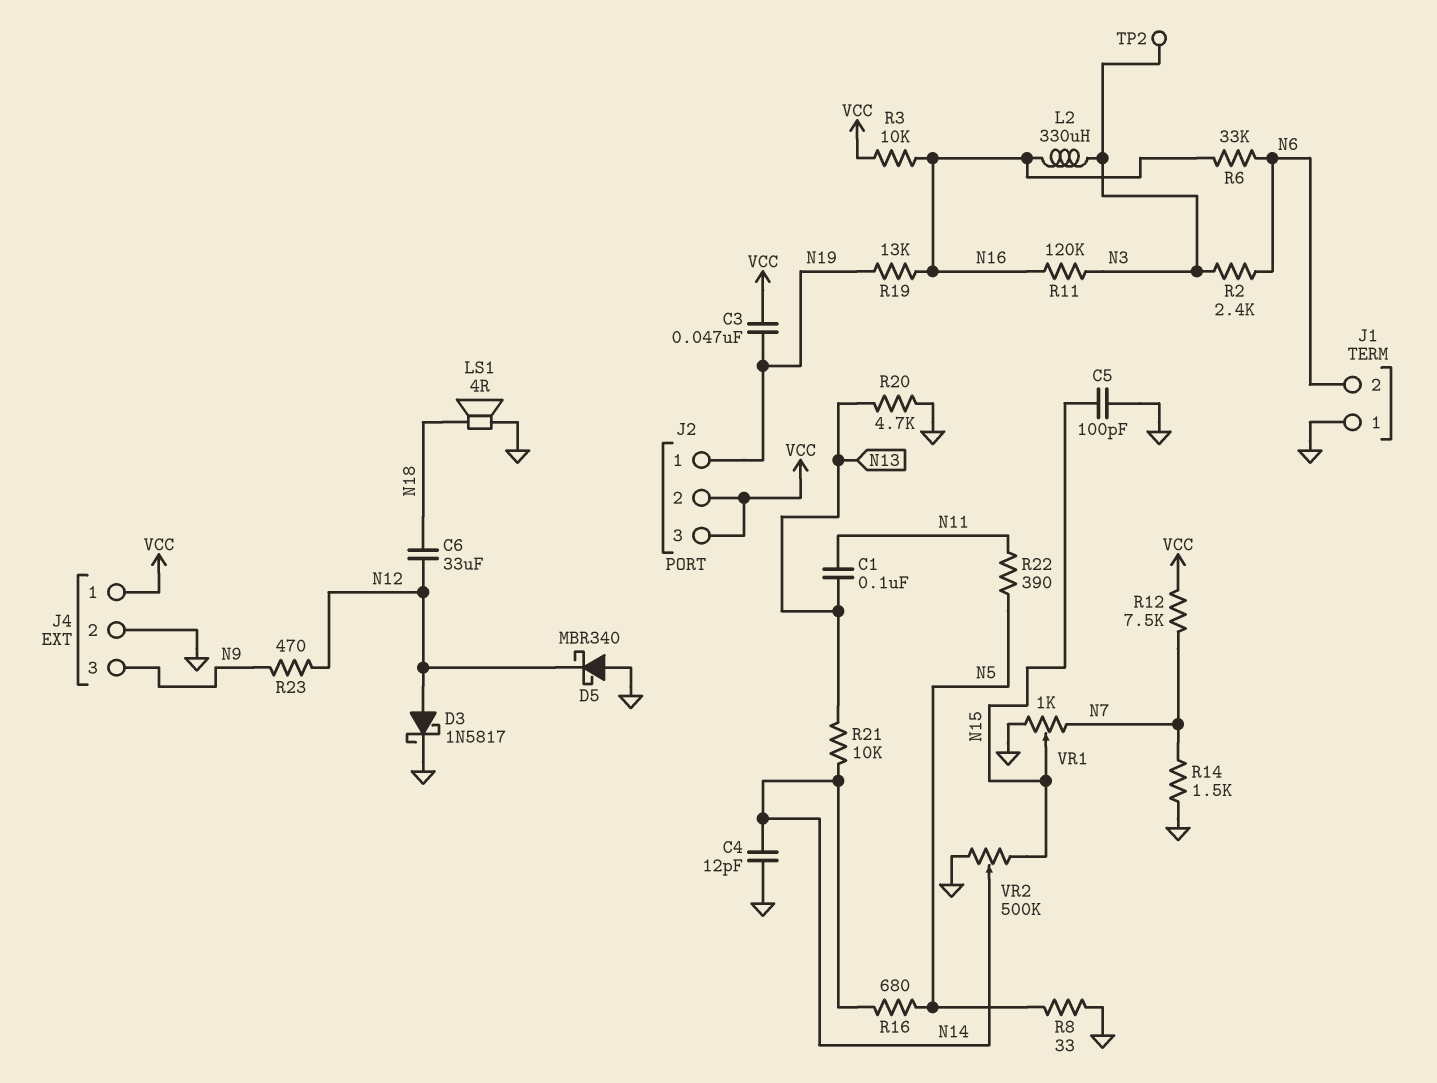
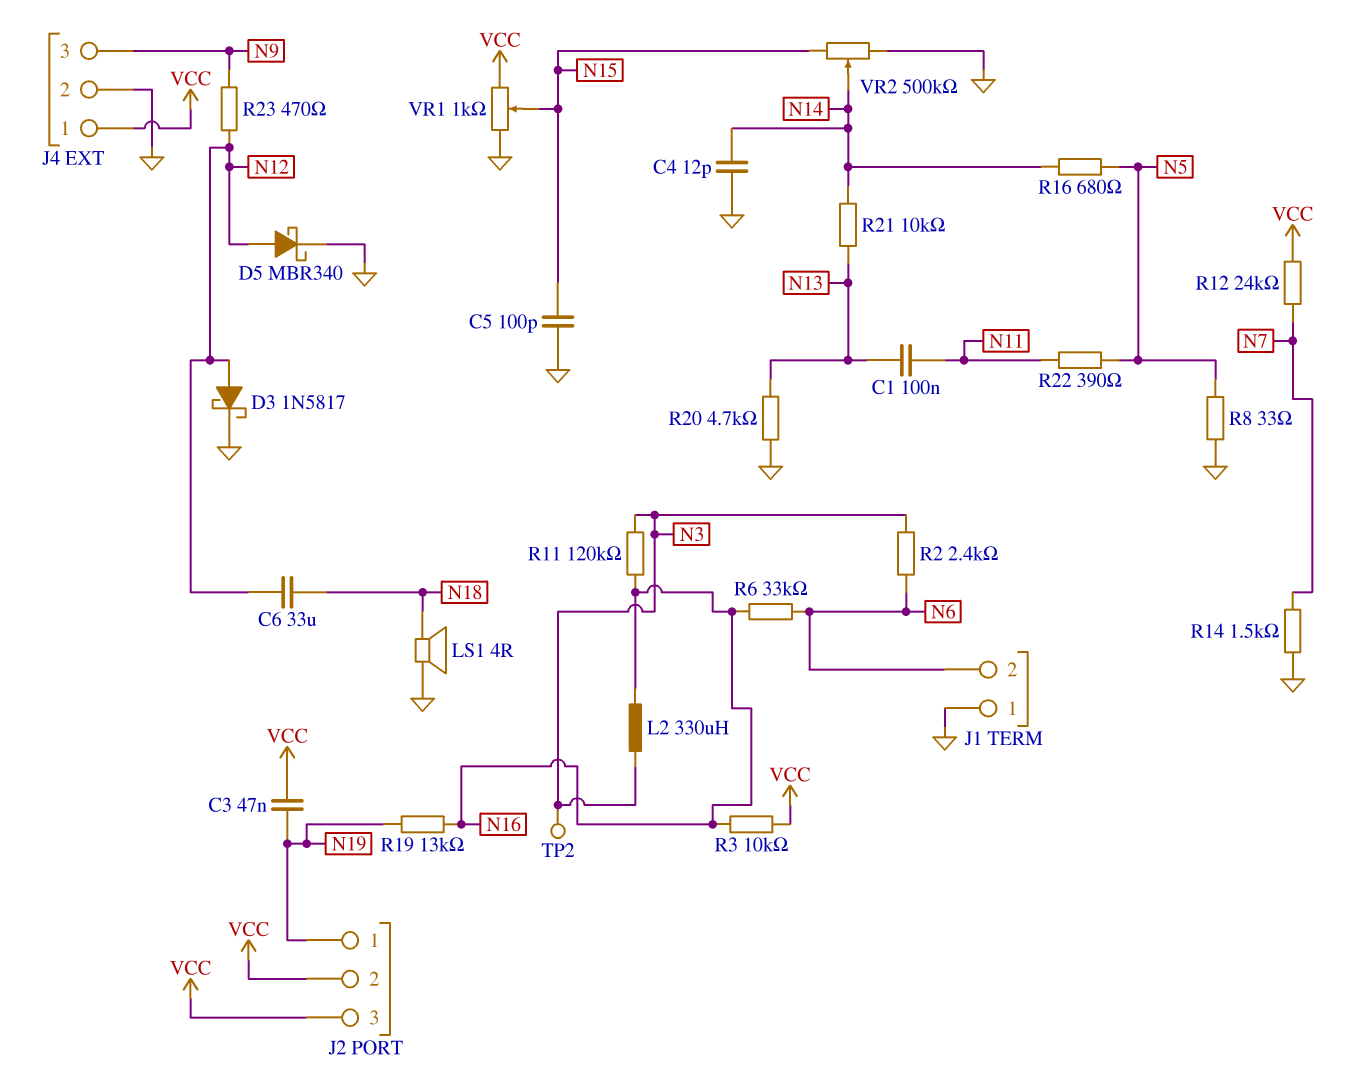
D5: schottky MBR340 (A GND, K N12) -> schottky MBR340 (A N12, K GND)
R12: 7.5k (N7, VCC) -> 24k (N7, VCC)
VR1: 1k (GND, N7, wiper N15) -> 1k (GND, VCC, wiper N15)

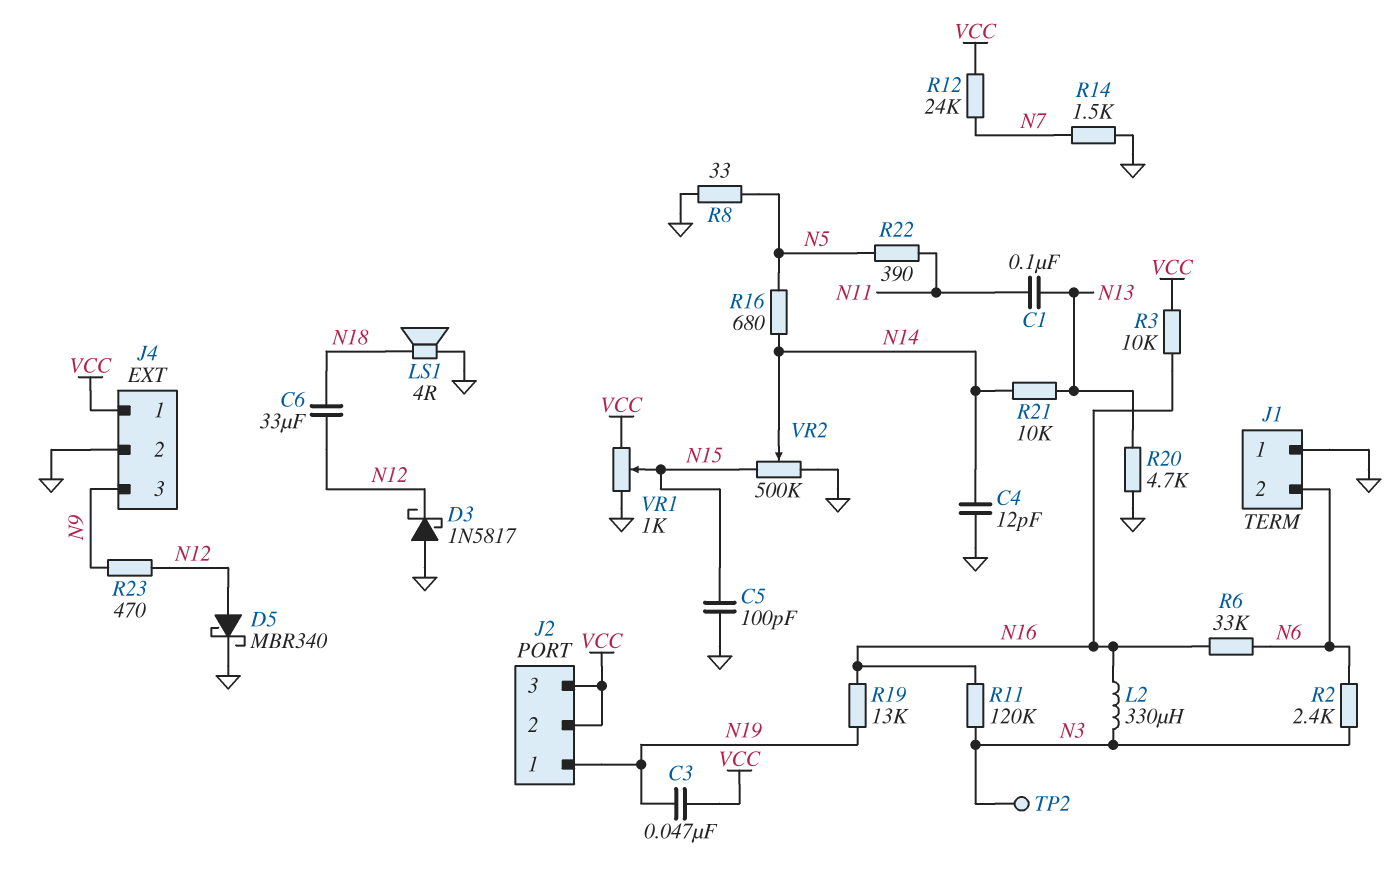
D3: schottky 1N5817 (A N12, K GND) -> schottky 1N5817 (A GND, K N12)

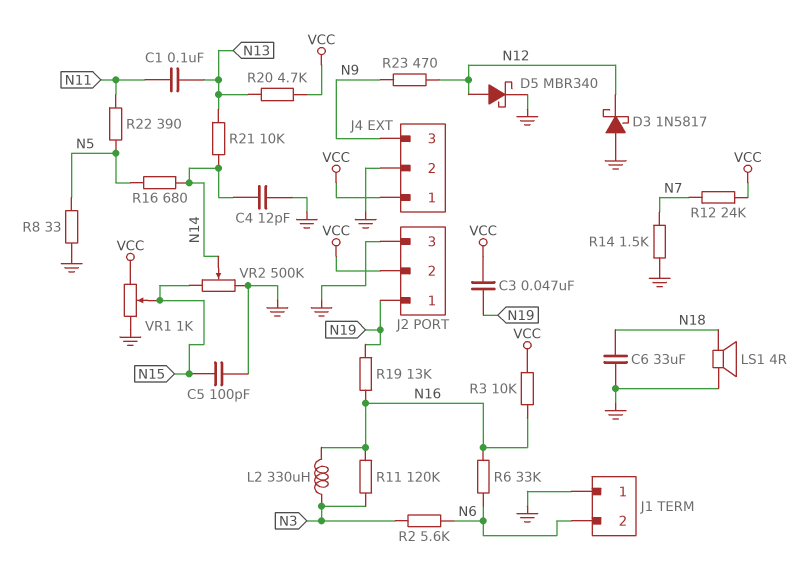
C6: 33uF (N12, N18) -> 33uF (GND, N18)
J2 pin 3: VCC -> GND
R2: 2.4k (N3, N6) -> 5.6k (N3, N6)
R20: 4.7k (GND, N13) -> 4.7k (N13, VCC)
TP2: test point (N3) -> none

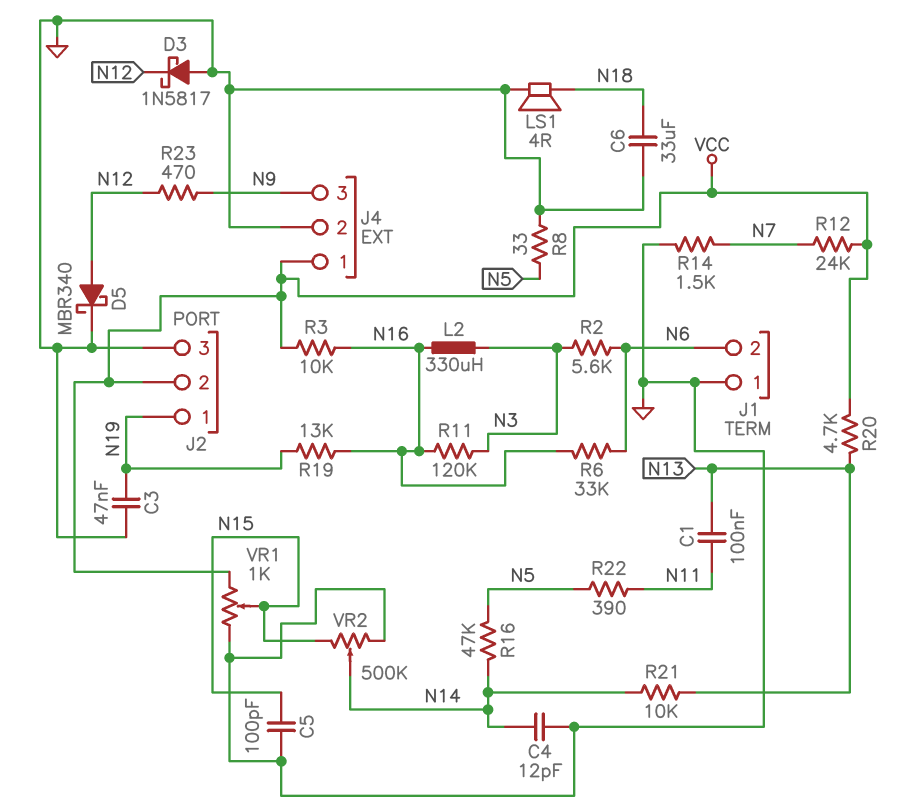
C3: 47nF (N19, VCC) -> 47nF (GND, N19)
R16: 680 (N5, N14) -> 47k (N5, N14)

